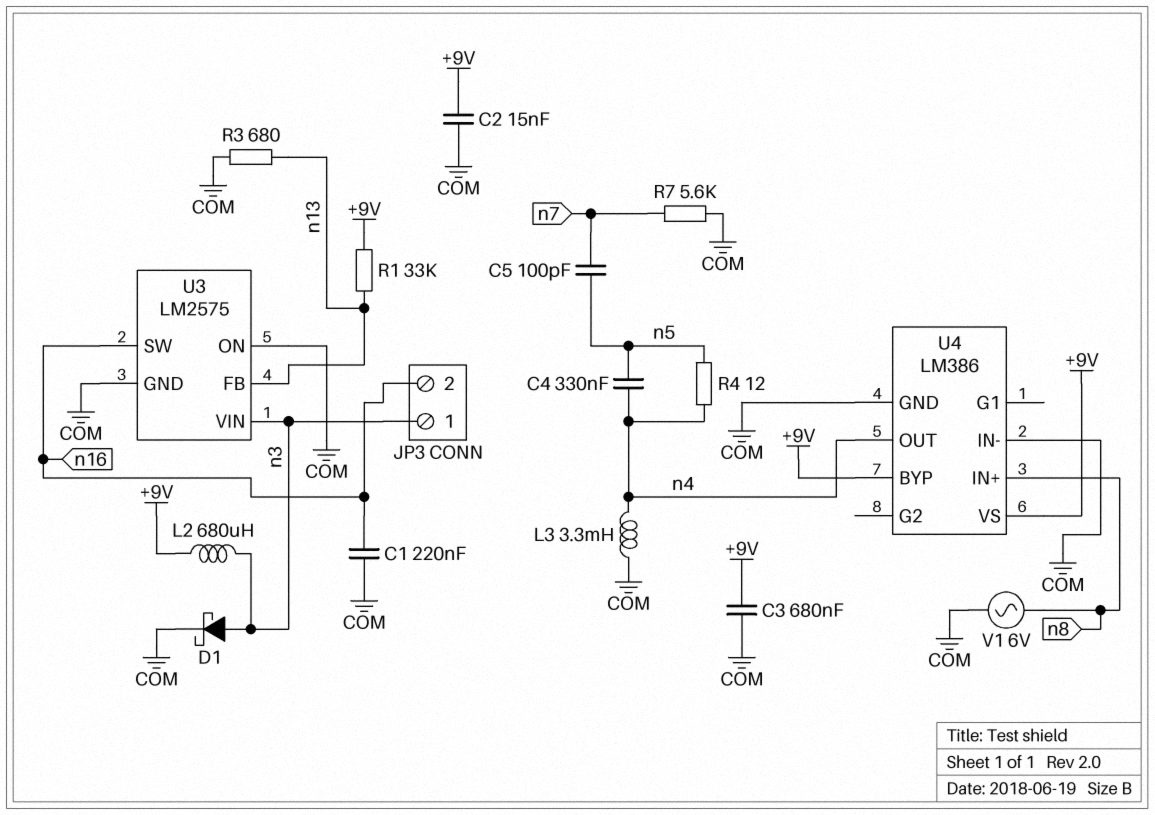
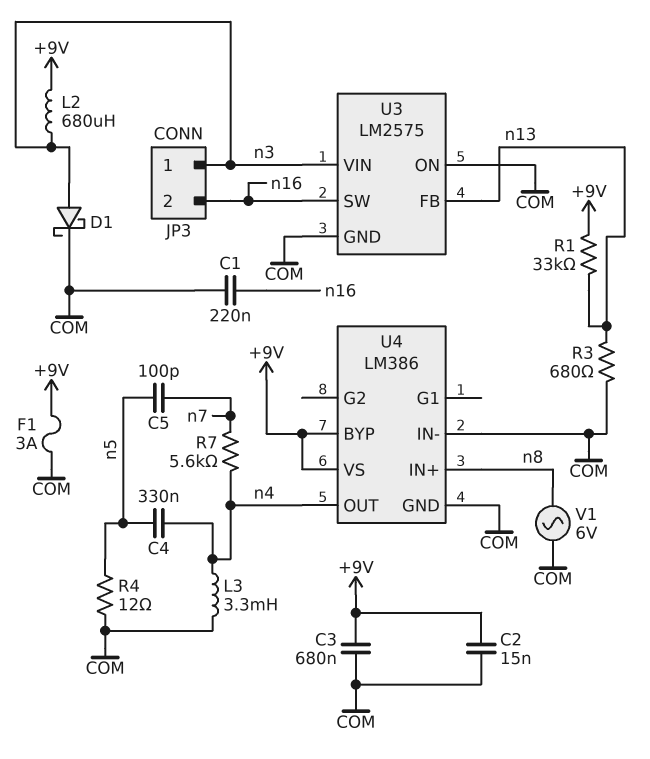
F1: none -> 3A (+9V, COM)
R4: 12 (n4, n5) -> 12 (COM, n5)
R7: 5.6k (COM, n7) -> 5.6k (n4, n7)

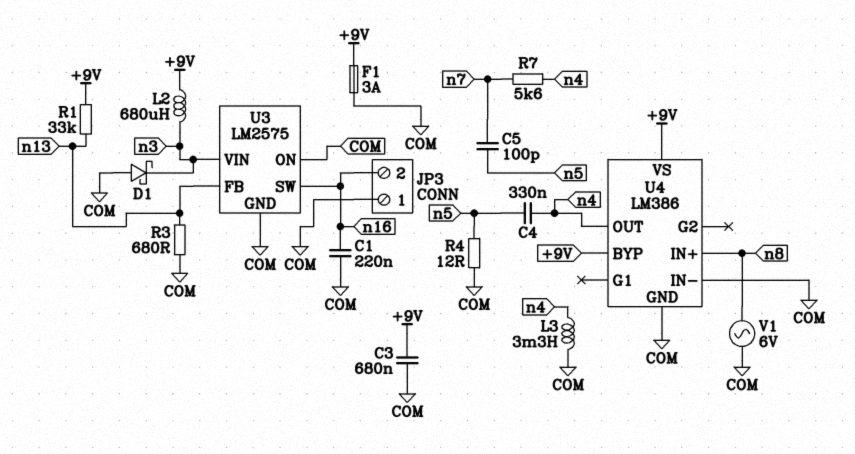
C2: 15nF (+9V, COM) -> none
D1: schottky (A n3, K COM) -> schottky (A COM, K n3)
JP3 pin 1: n3 -> COM

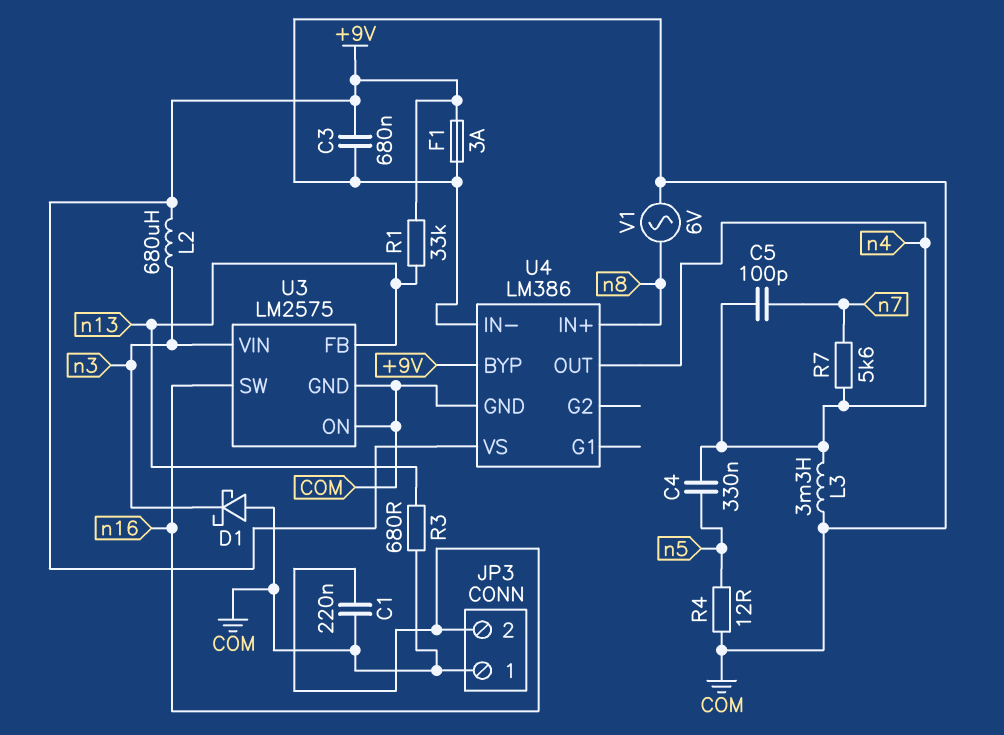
C5: 100pF (n5, n7) -> 100pF (n4, n7)

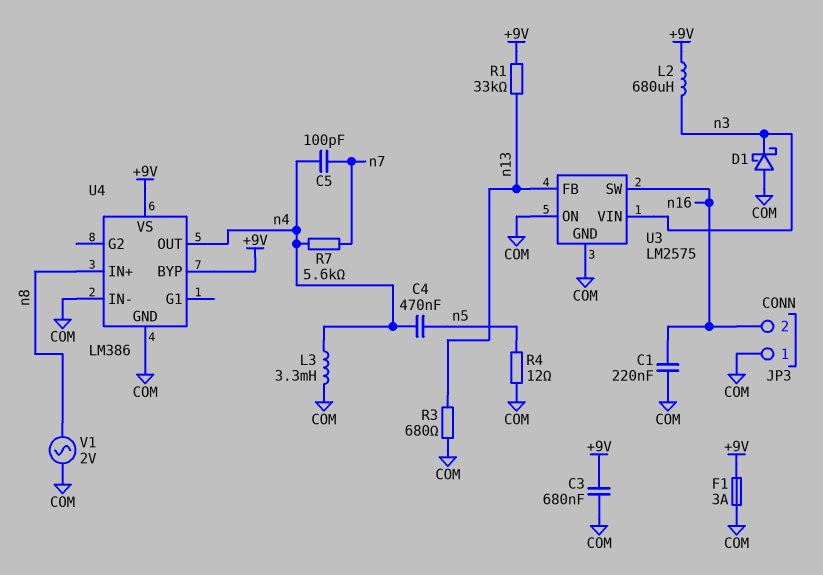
C4: 330nF (n4, n5) -> 470nF (n4, n5)
V1: AC 6V (COM, n8) -> AC 2V (COM, n8)

